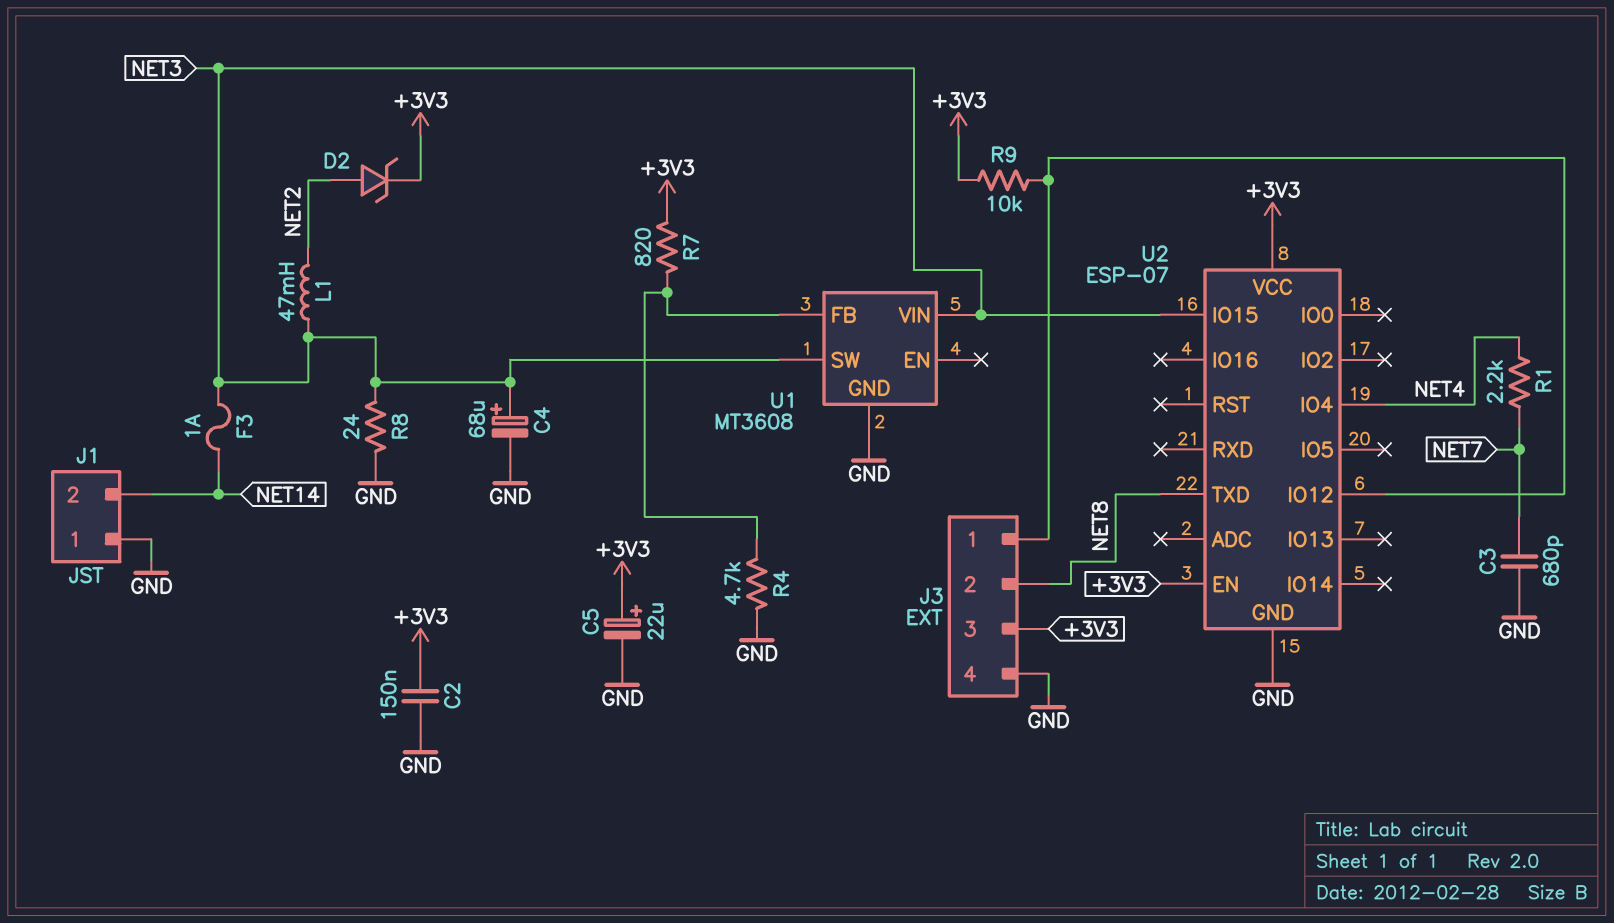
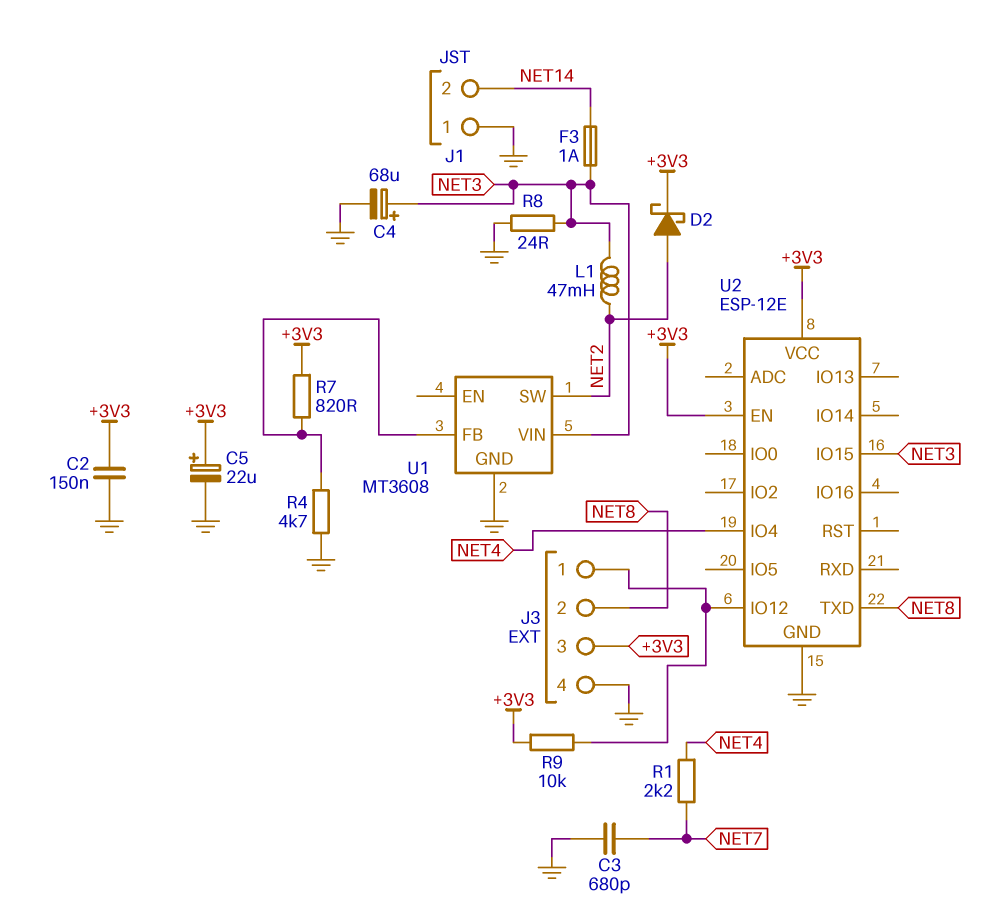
D2: zener (A NET2, K +3V3) -> schottky (A NET2, K +3V3)
U1 pin SW: NET3 -> NET2
U2: ESP-07 -> ESP-12E

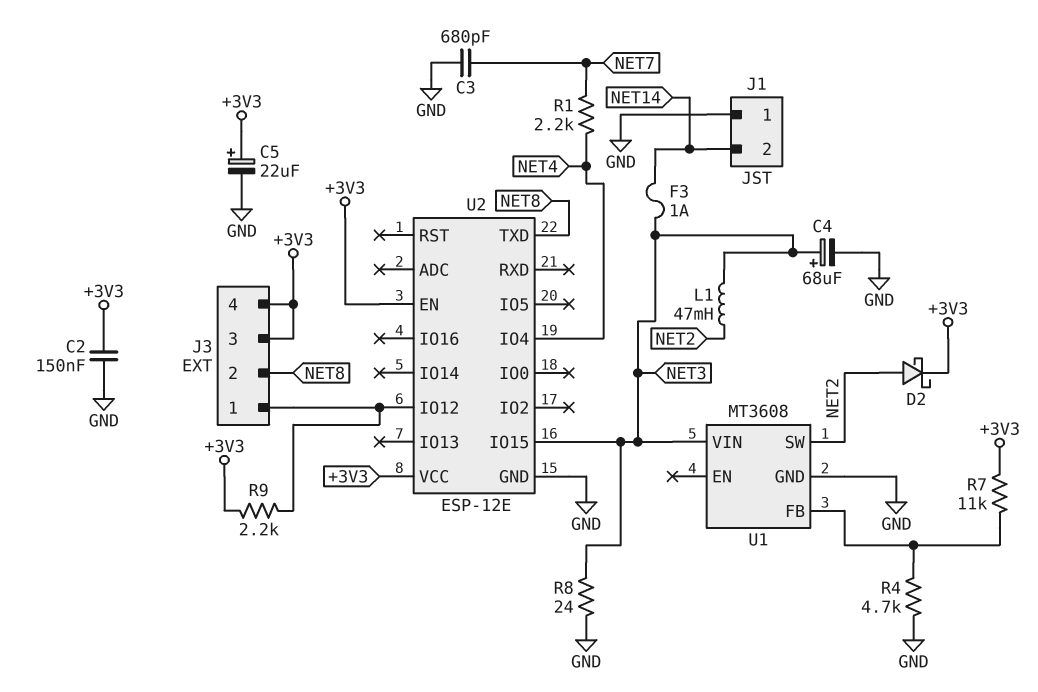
J3 pin 4: GND -> +3V3
R7: 820 (+3V3, U1/FB) -> 11k (+3V3, U1/FB)
R9: 10k (+3V3, J3/1) -> 2.2k (+3V3, J3/1)

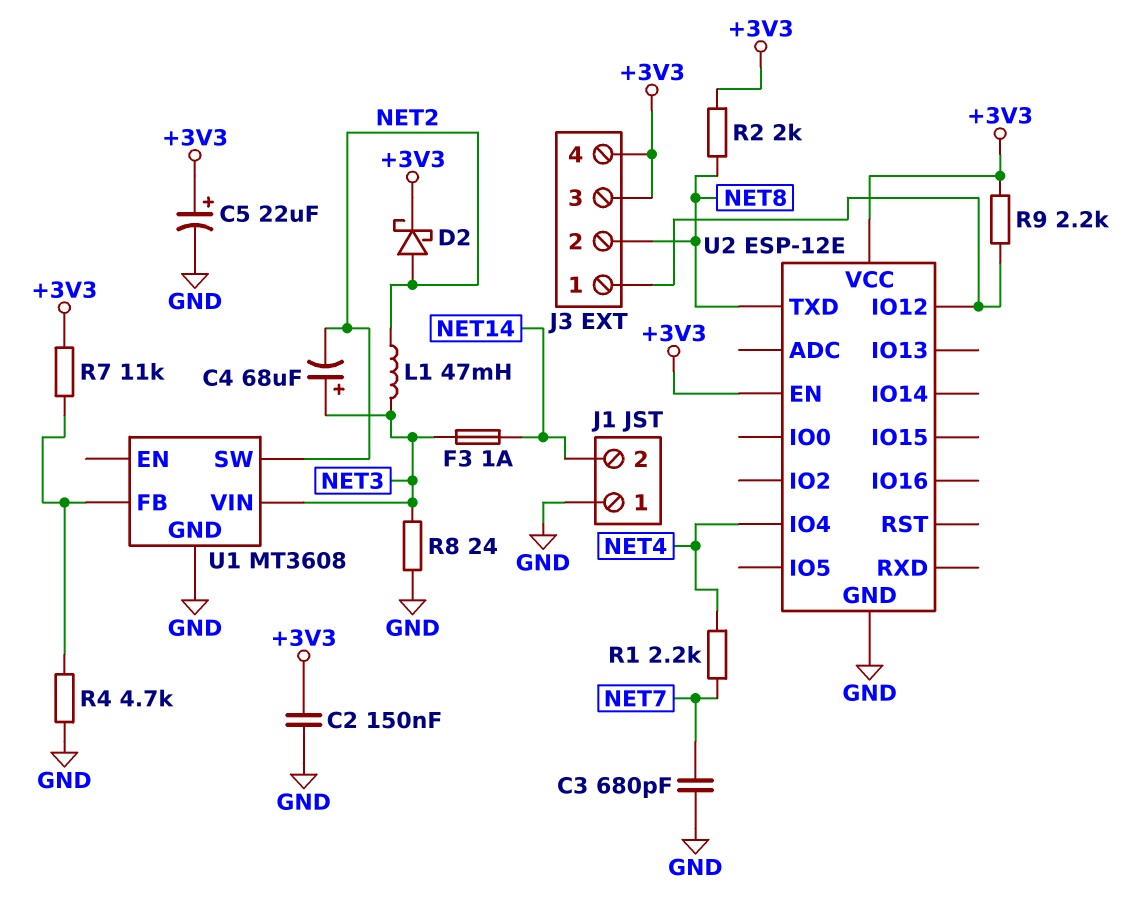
C4: 68uF (plus NET3, minus GND) -> 68uF (plus NET3, minus NET2)
R2: none -> 2k (+3V3, NET8)
U2 pin IO15: NET3 -> none

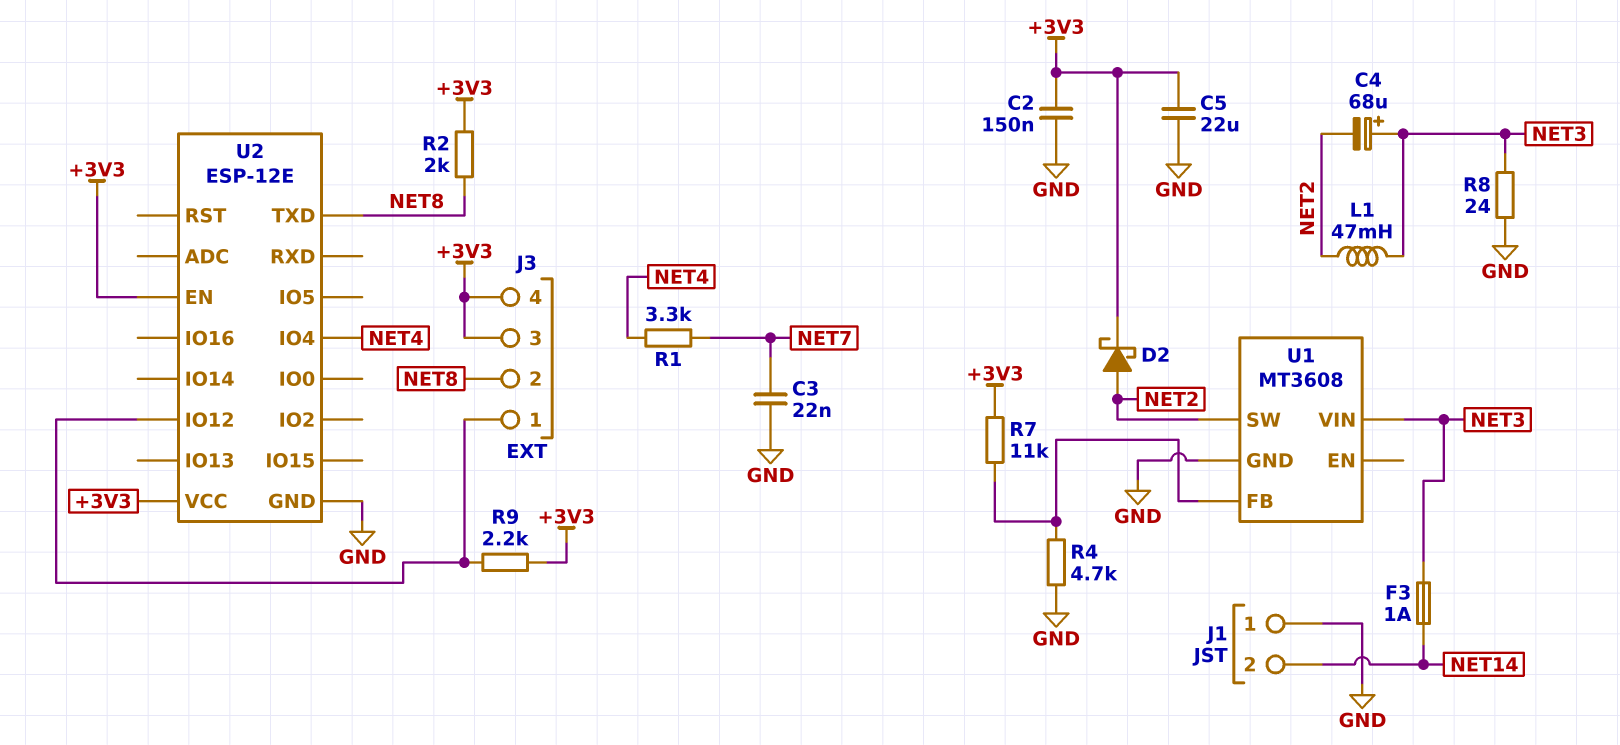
C3: 680pF (GND, NET7) -> 22nF (GND, NET7)
C5: 22uF (plus +3V3, minus GND) -> 22uF (+3V3, GND)
R1: 2.2k (NET4, NET7) -> 3.3k (NET4, NET7)

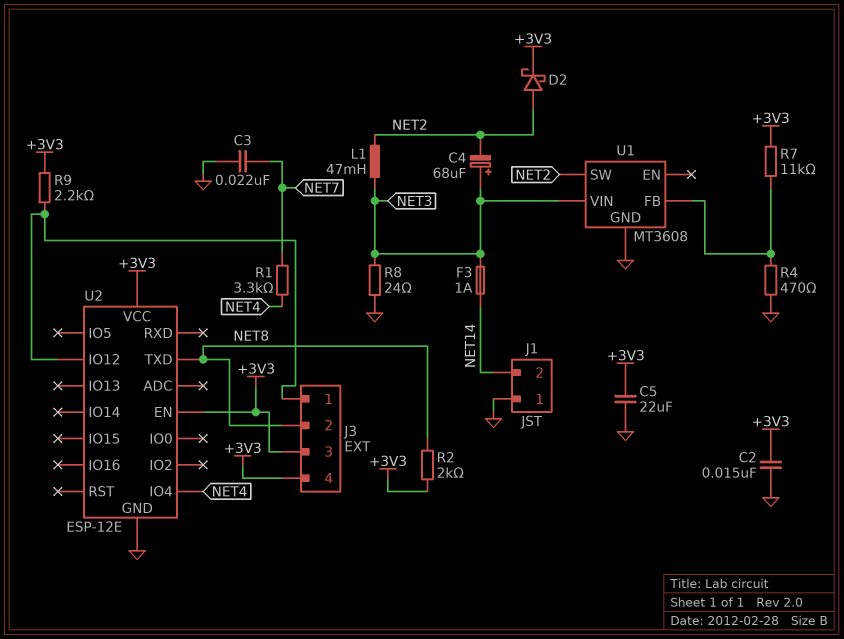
C2: 150nF (+3V3, GND) -> 15nF (+3V3, GND)
R4: 4.7k (GND, U1/FB) -> 470 (GND, U1/FB)

